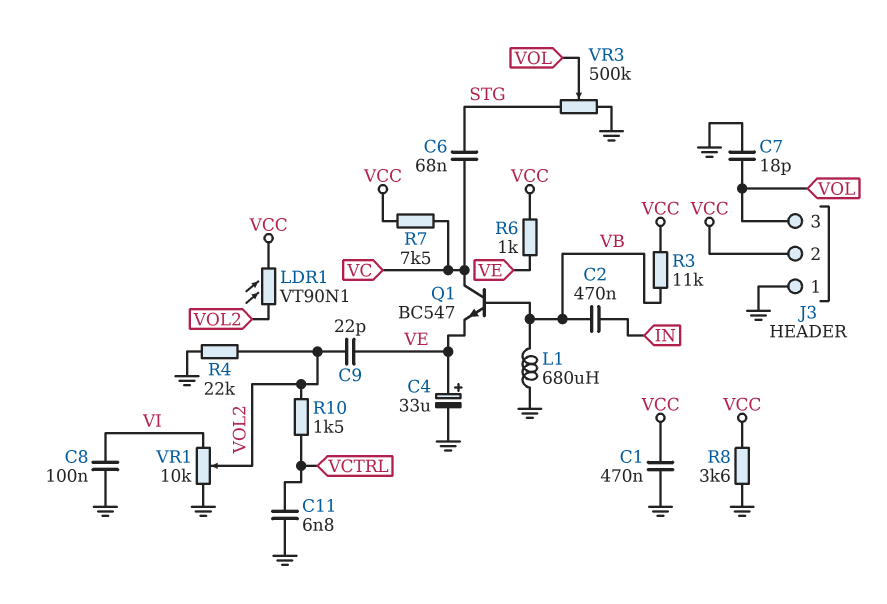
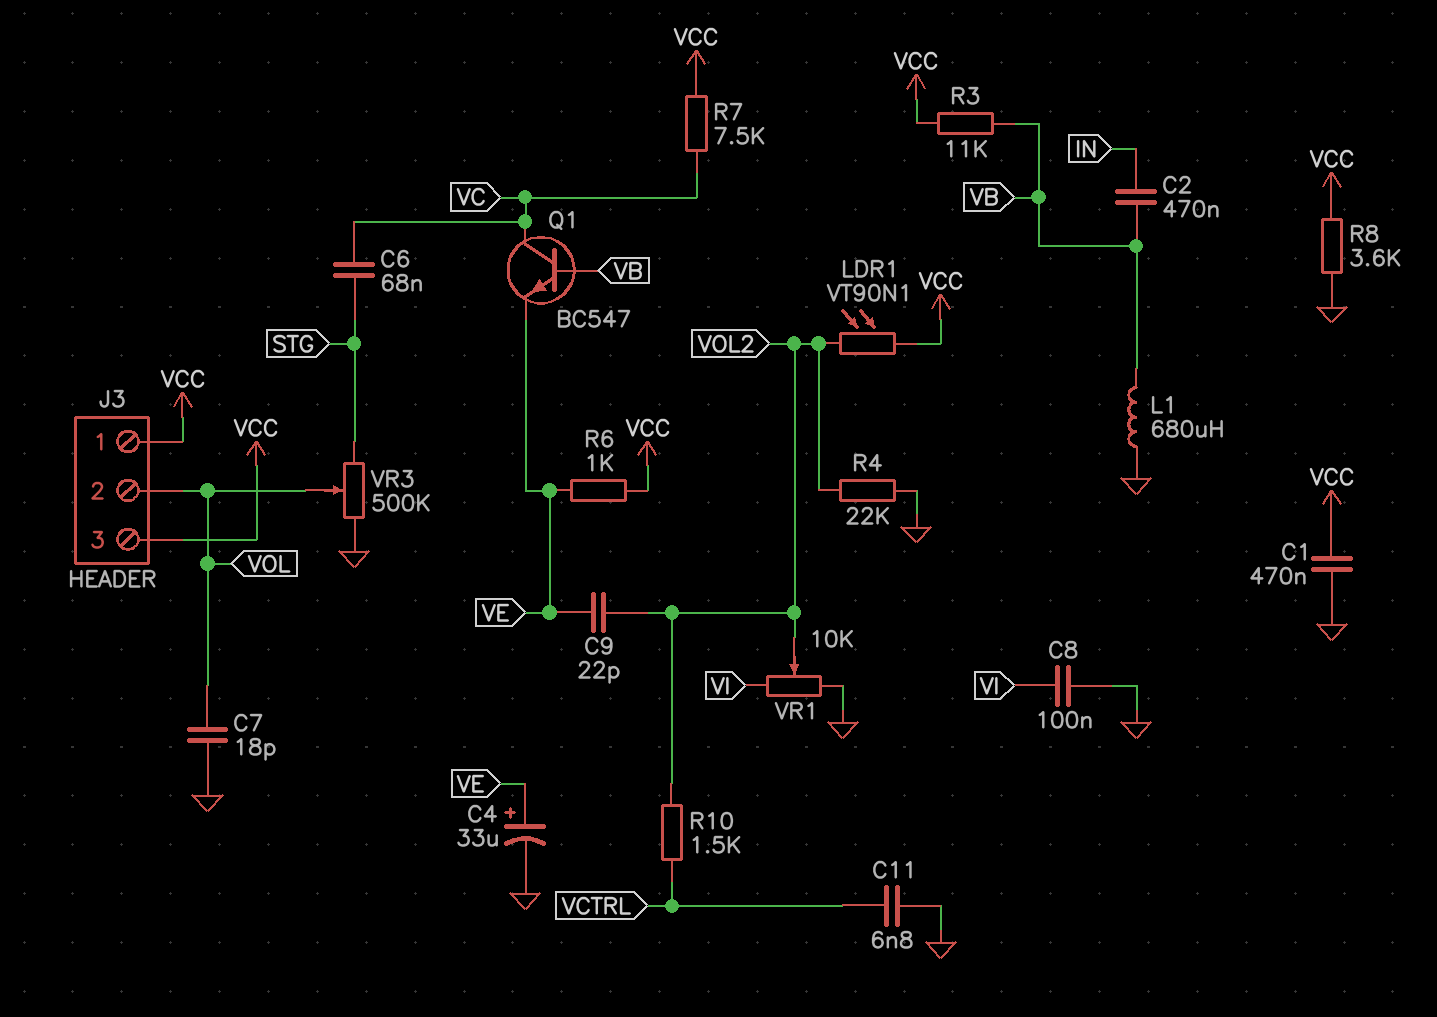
J3 pin 1: GND -> VCC
J3 pin 2: VCC -> VOL
J3 pin 3: VOL -> VCC

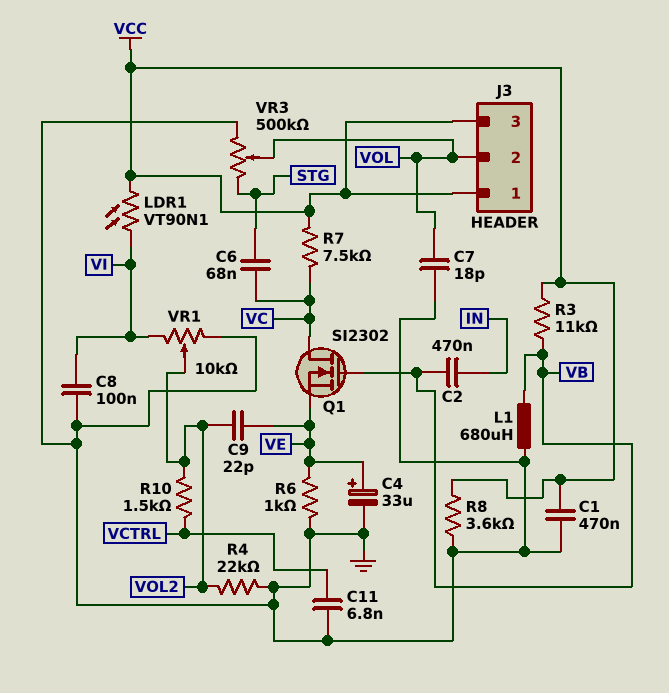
LDR1: VT90N1 (VCC, VOL2) -> VT90N1 (VCC, VI)
Q1: NPN BC547 (B VB, C VC, E VE) -> NMOS SI2302 (G VB, D VC, S VE)
R6: 1k (VCC, VE) -> 1k (GND, VE)

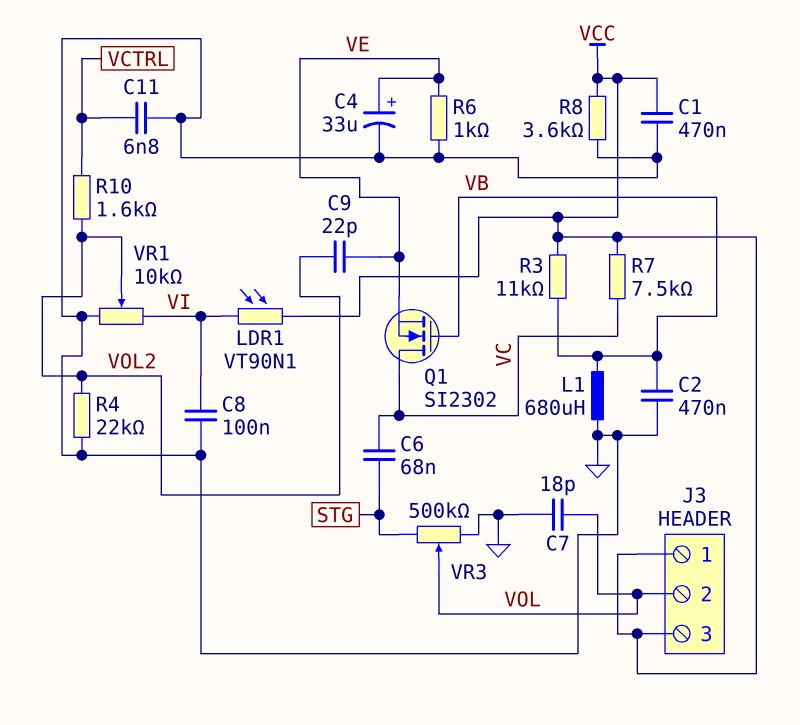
C2: 470nF (IN, VB) -> 470nF (GND, VB)
R10: 1.5k (VCTRL, VOL2) -> 1.6k (VCTRL, VOL2)

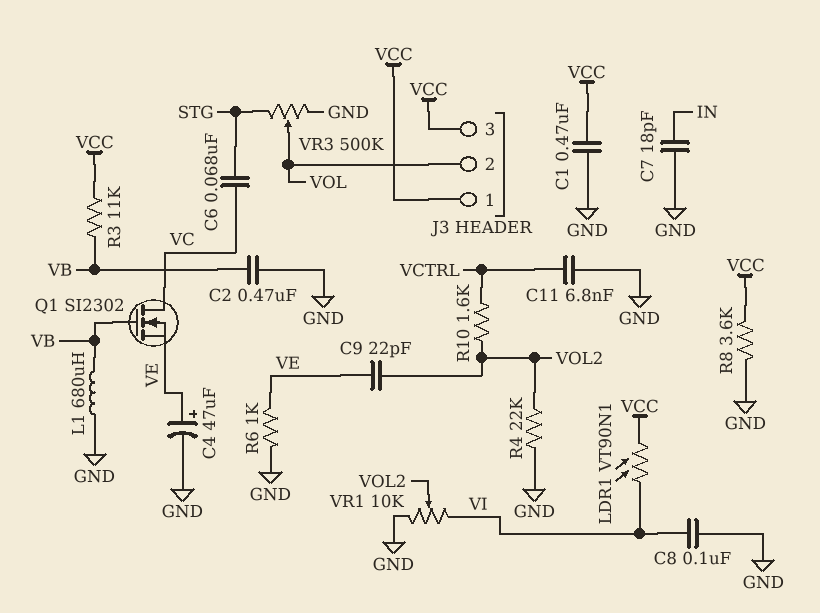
C4: 33uF (plus VE, minus GND) -> 47uF (plus VE, minus GND)
C7: 18pF (GND, VOL) -> 18pF (GND, IN)
R7: 7.5k (VC, VCC) -> none

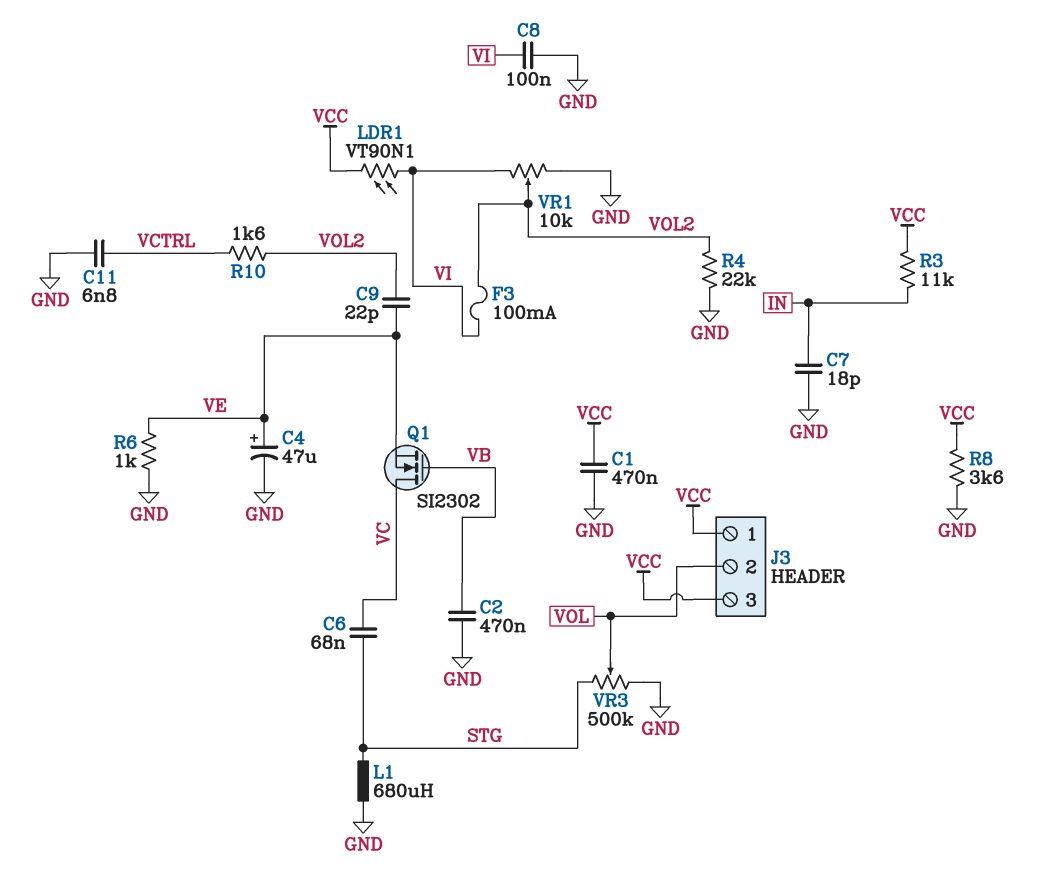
F3: none -> 100mA (VI, VOL2)
L1: 680uH (GND, VB) -> 680uH (GND, STG)
R3: 11k (VB, VCC) -> 11k (IN, VCC)

